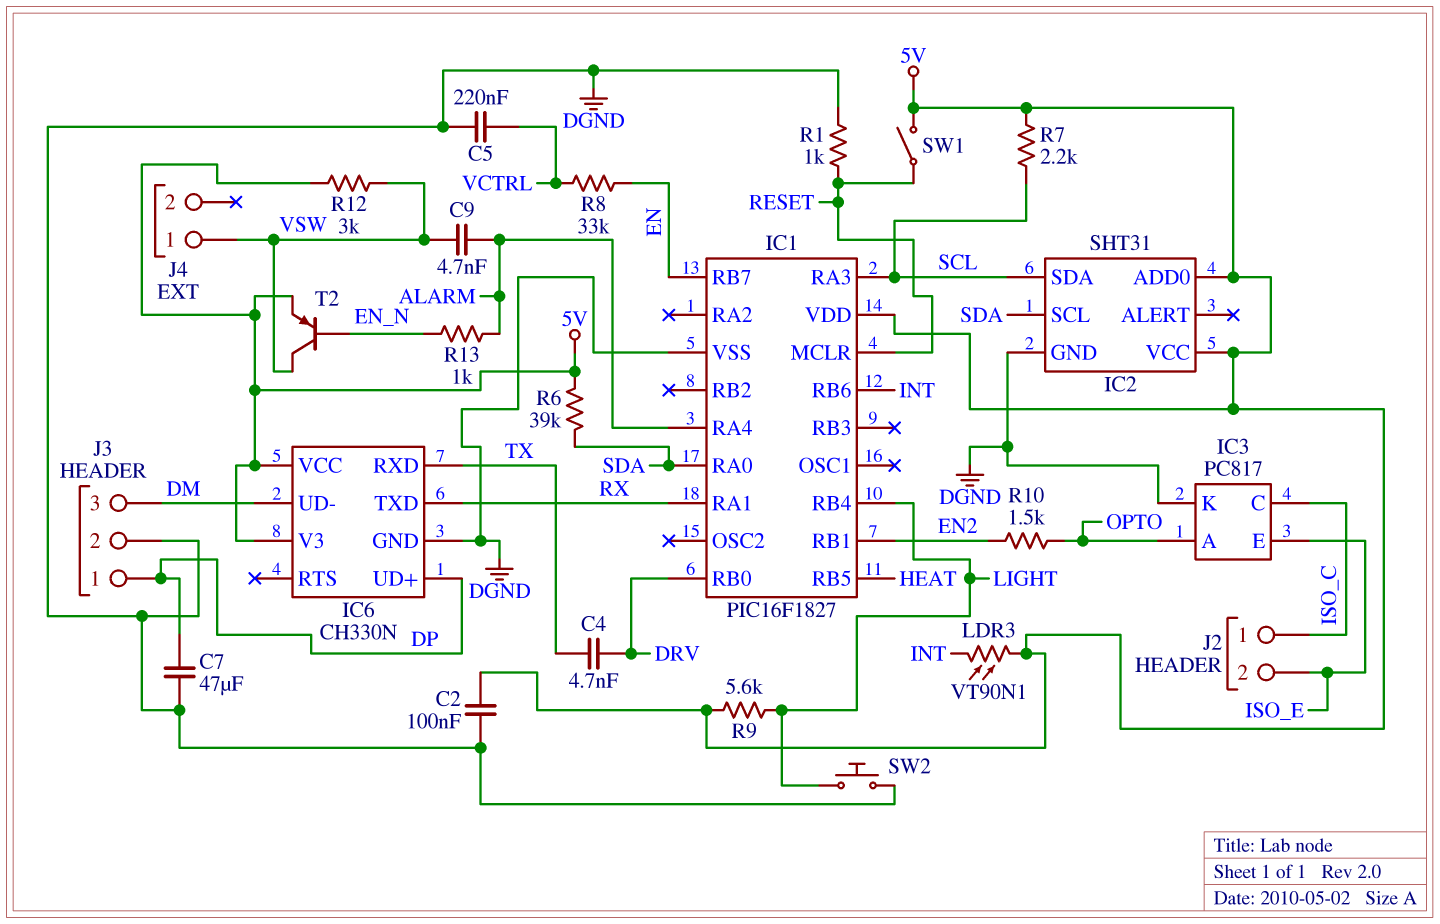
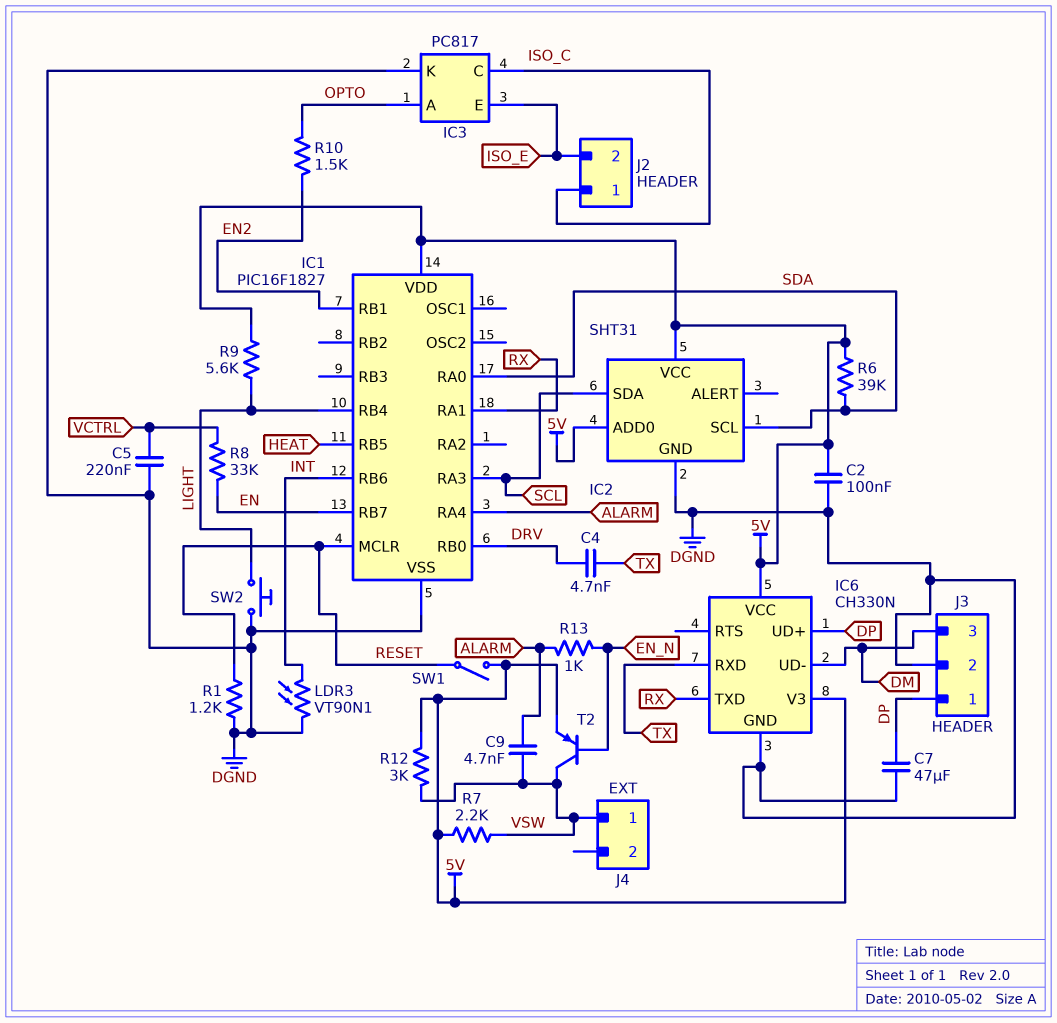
LDR3: VT90N1 (5V, INT) -> VT90N1 (DGND, INT)
R1: 1k (DGND, RESET) -> 1.2k (DGND, RESET)
R7: 2.2k (5V, SCL) -> 2.2k (5V, VSW)

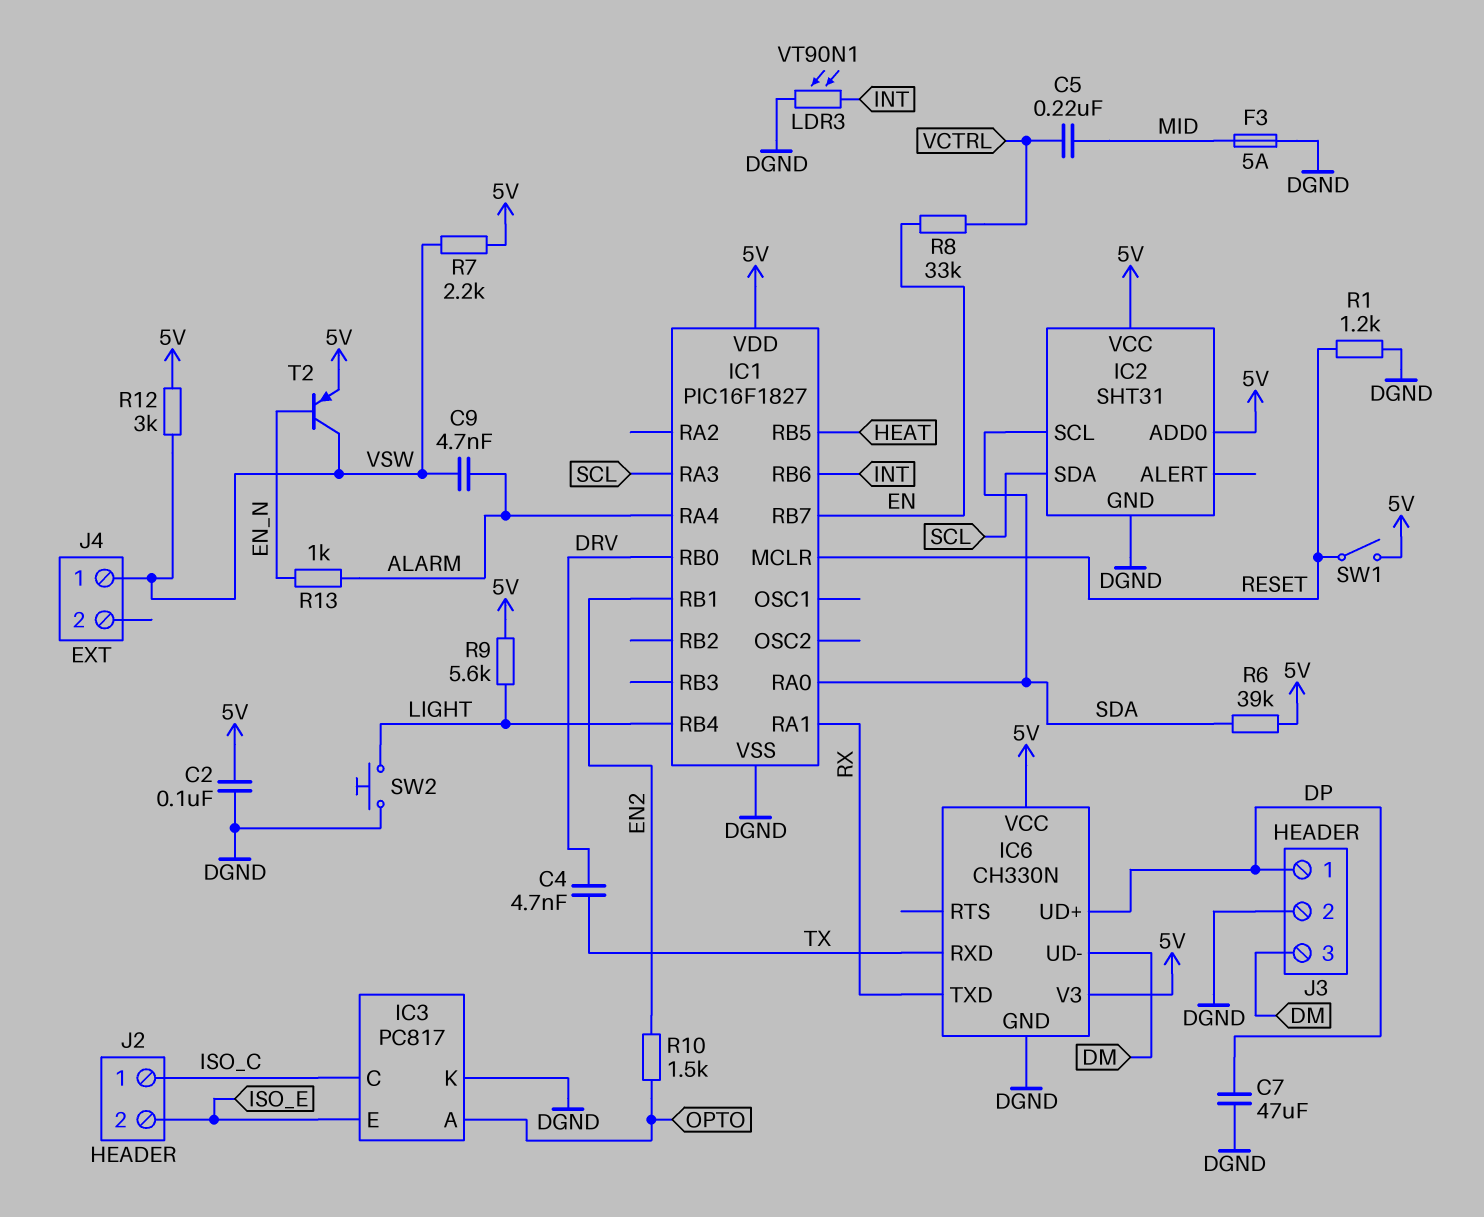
C5: 220nF (DGND, VCTRL) -> 220nF (MID, VCTRL)
F3: none -> 5A (DGND, MID)

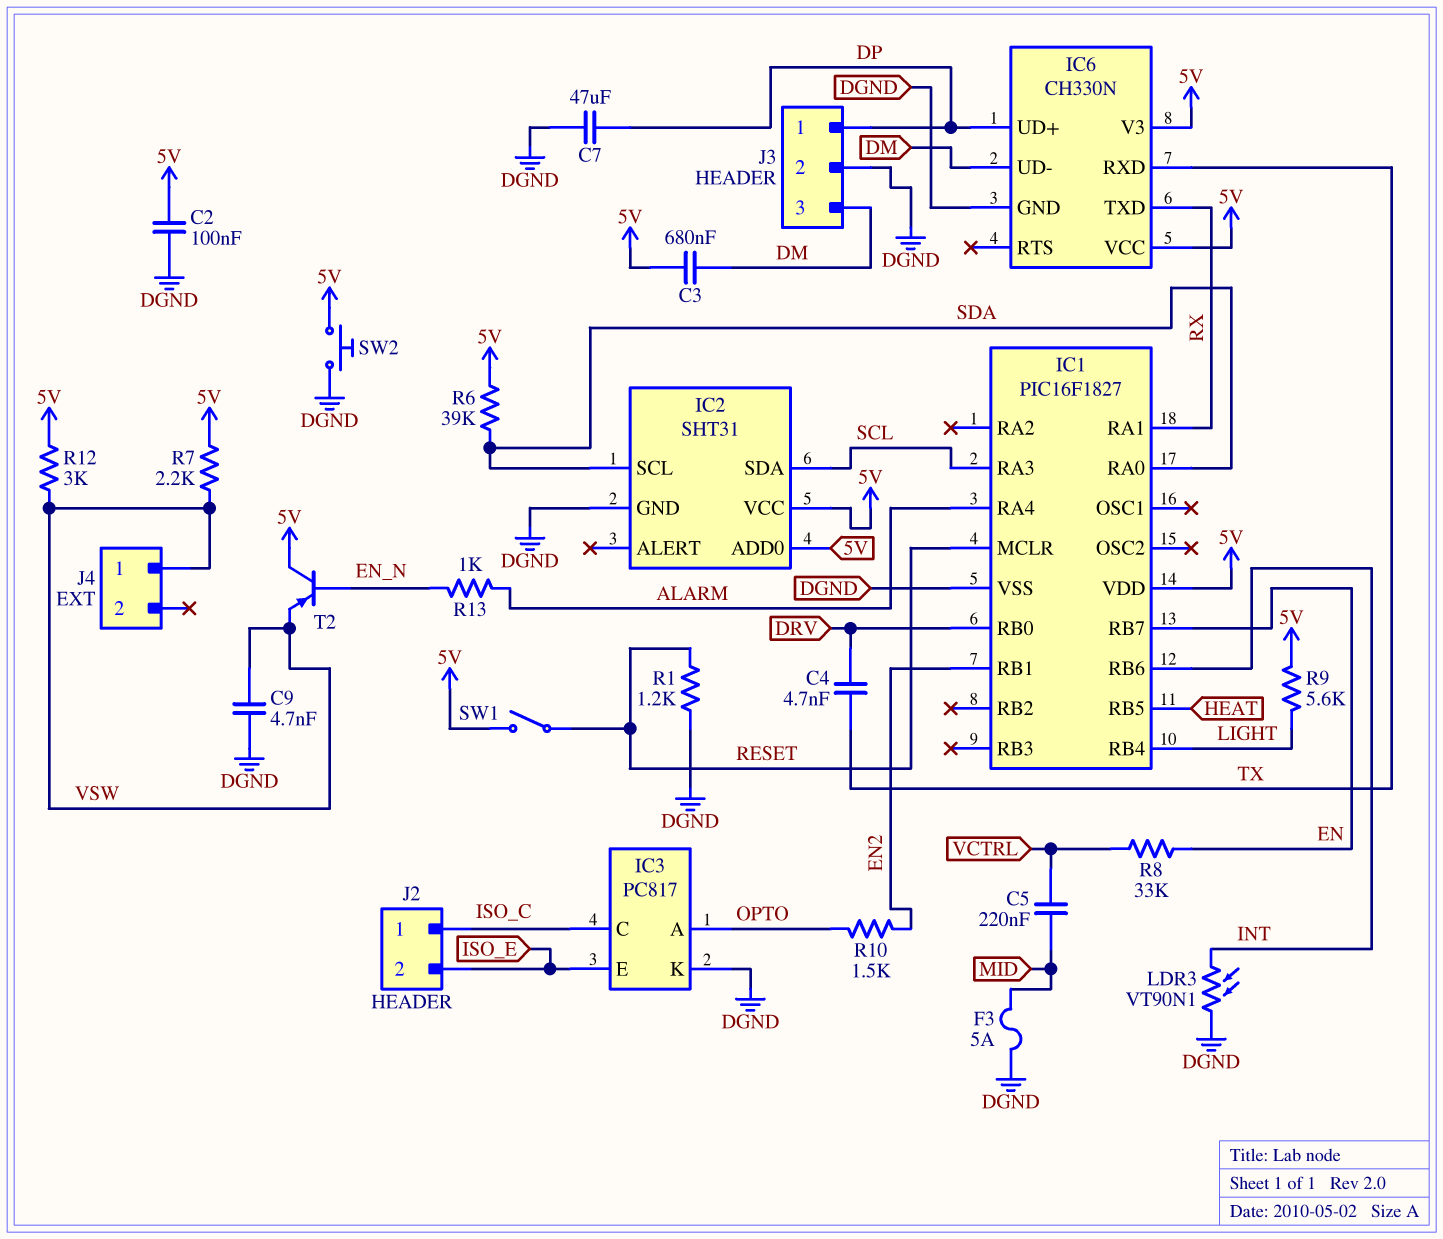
C3: none -> 680nF (5V, DM)
C9: 4.7nF (ALARM, VSW) -> 4.7nF (DGND, VSW)
SW2: button (DGND, LIGHT) -> button (5V, DGND)
T2: PNP (B EN_N, C VSW, E 5V) -> PNP (B EN_N, C 5V, E VSW)

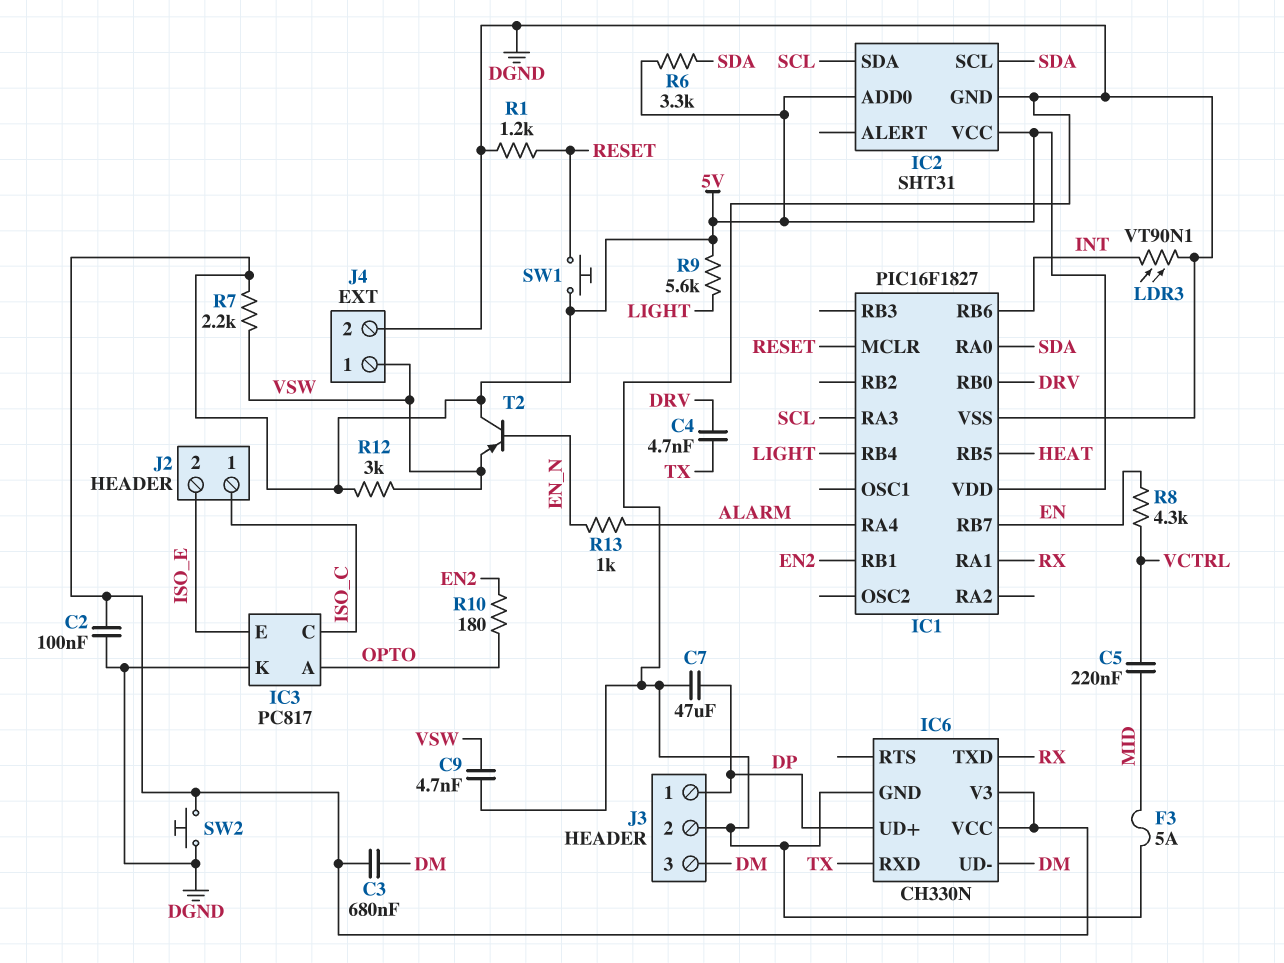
J4 pin 2: none -> DGND
R6: 39k (5V, SDA) -> 3.3k (5V, SDA)
R8: 33k (EN, VCTRL) -> 4.3k (EN, VCTRL)
R10: 1.5k (EN2, OPTO) -> 180 (EN2, OPTO)
SW1: switch (5V, RESET) -> button (5V, RESET)

